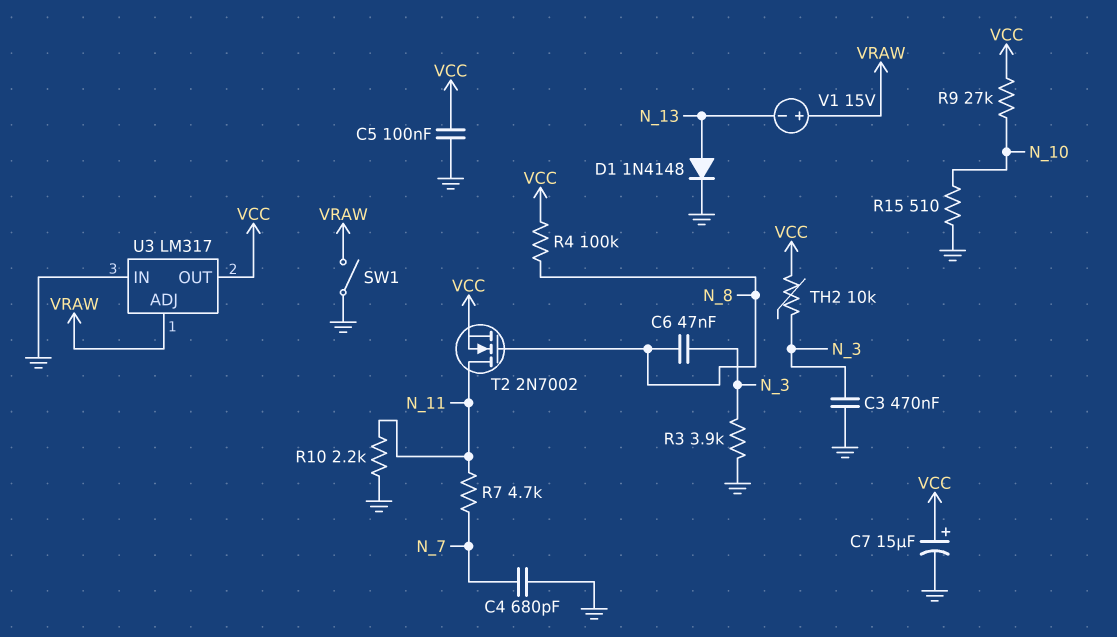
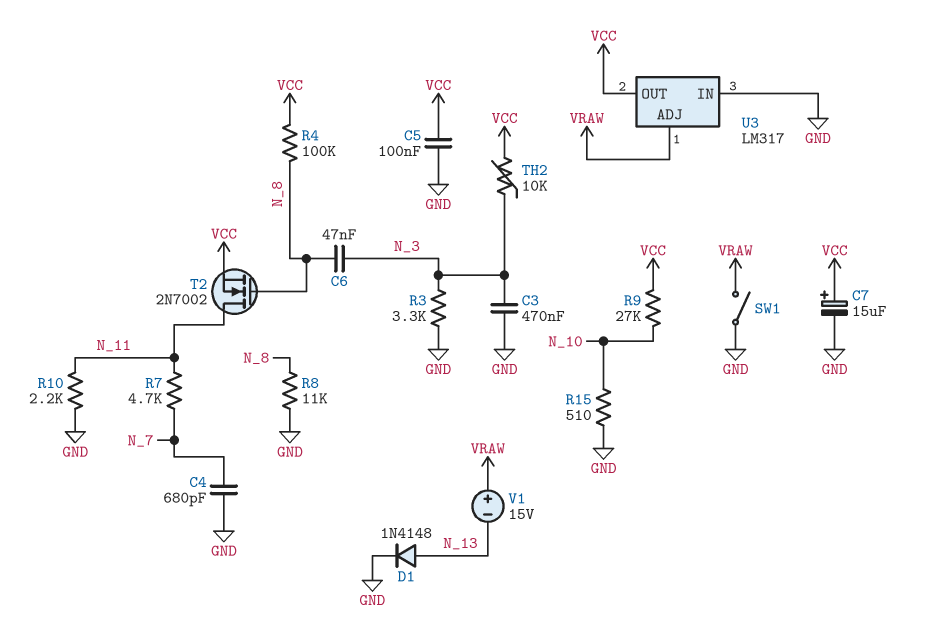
R3: 3.9k (GND, N_3) -> 3.3k (GND, N_3)
R8: none -> 11k (GND, N_8)

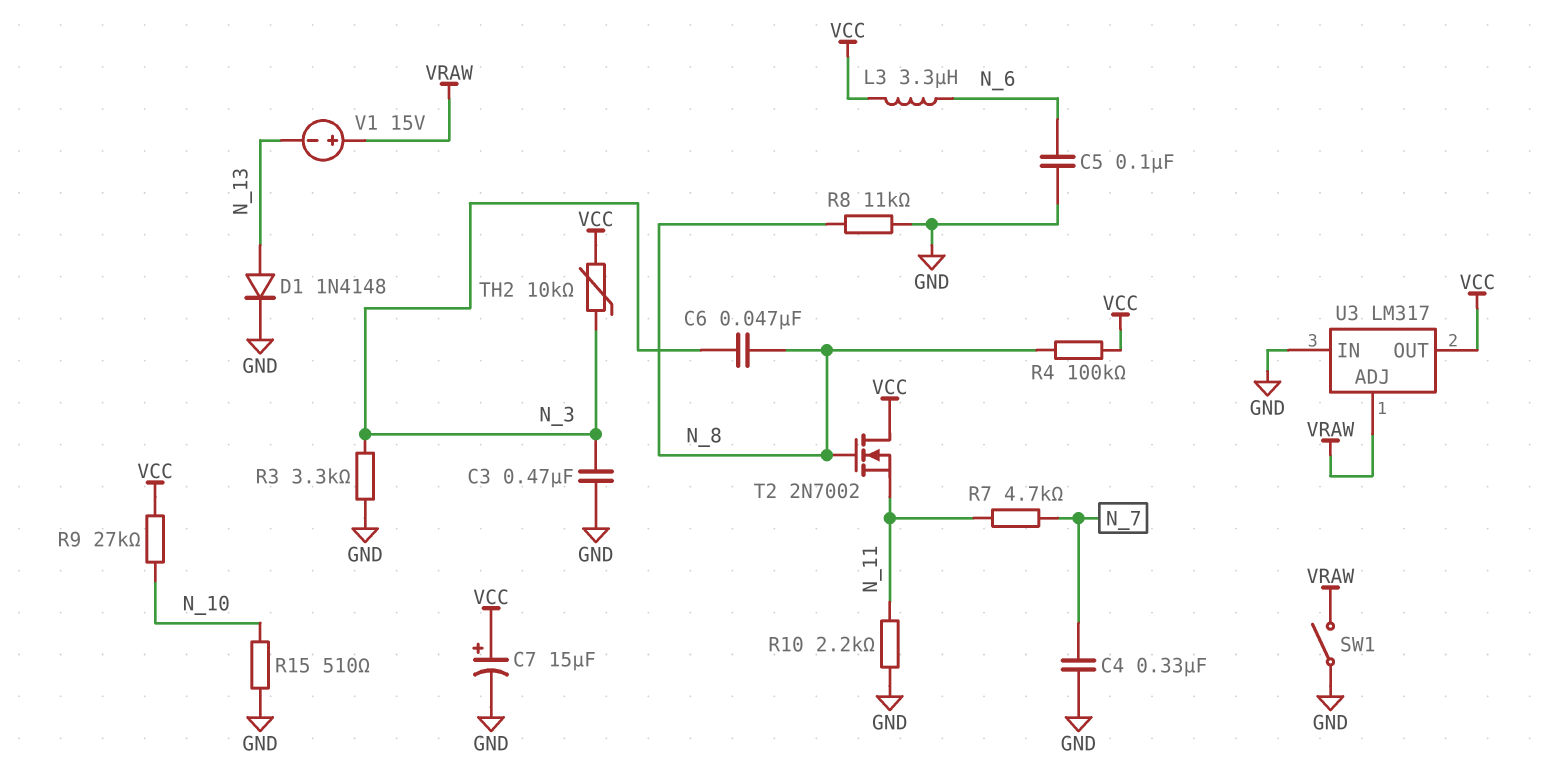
C4: 680pF (GND, N_7) -> 330nF (GND, N_7)
C5: 100nF (GND, VCC) -> 100nF (GND, N_6)
L3: none -> 3.3uH (N_6, VCC)
T2: NMOS 2N7002 (G N_8, D N_11, S VCC) -> NMOS 2N7002 (G N_8, D VCC, S N_11)

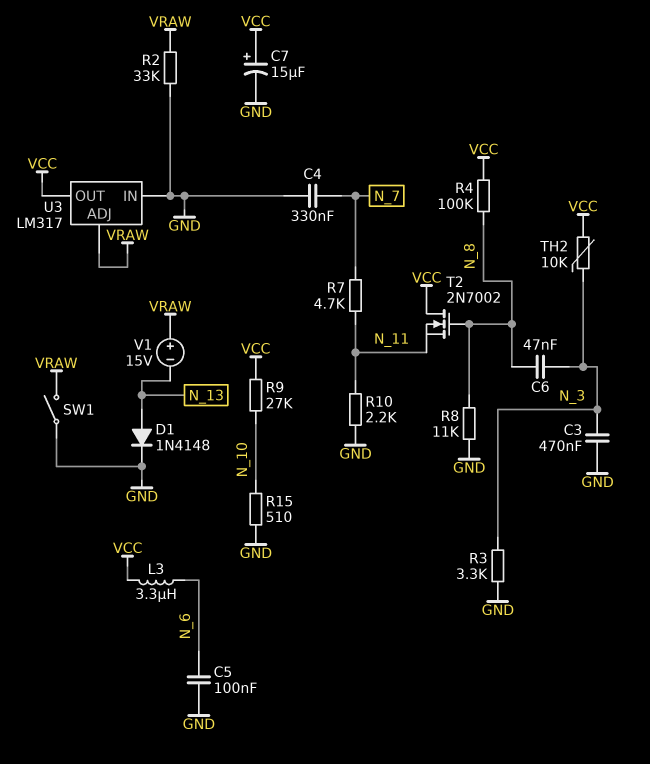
R2: none -> 33k (GND, VRAW)

